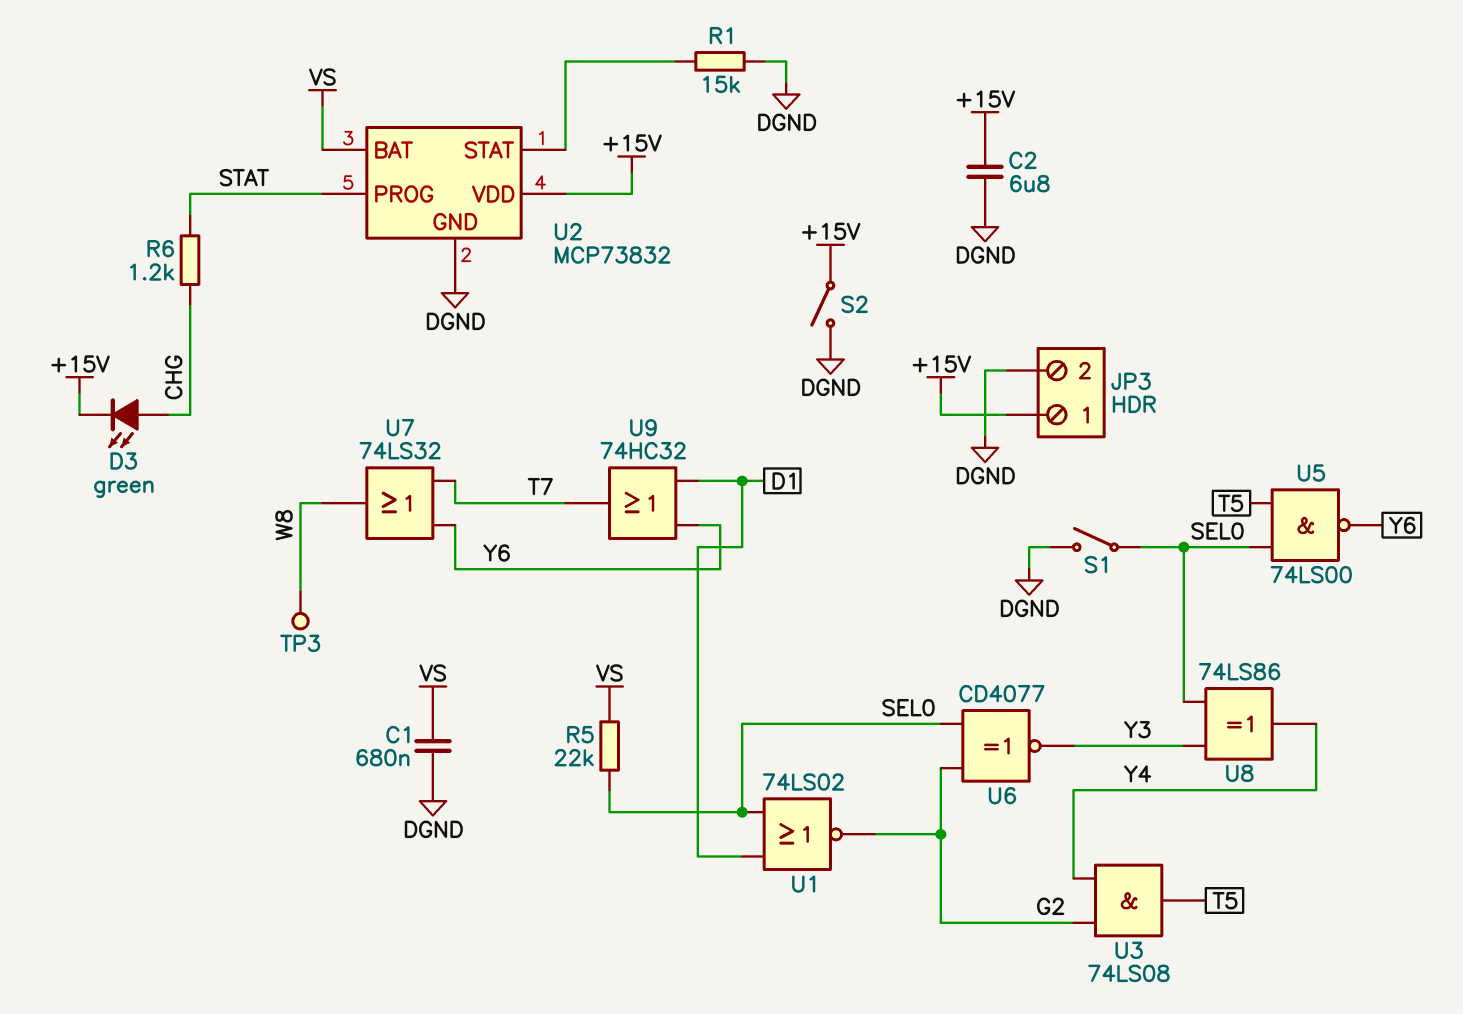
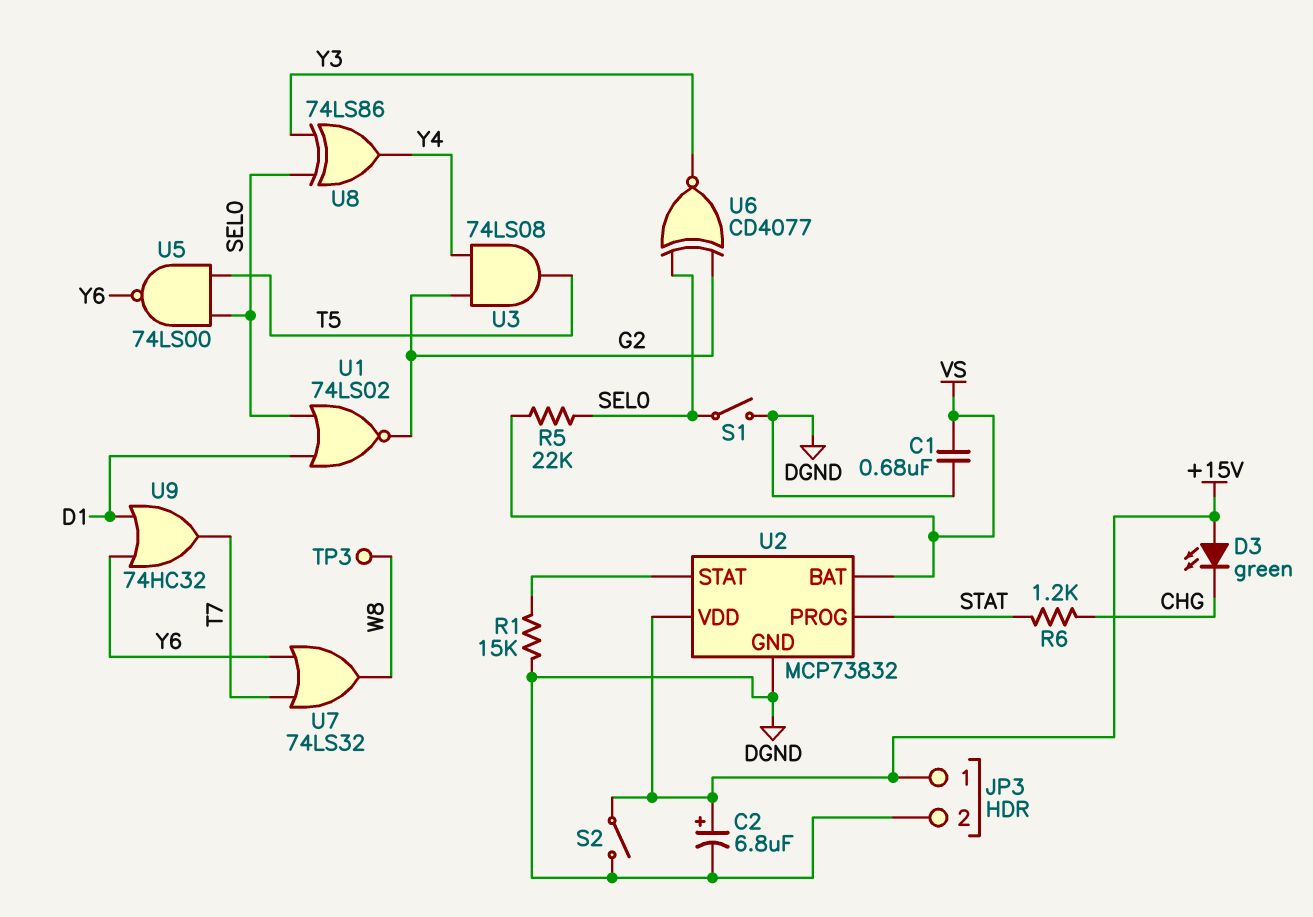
C2: 6.8uF (+15V, DGND) -> 6.8uF (plus +15V, minus DGND)
D3: LED green (A CHG, K +15V) -> LED green (A +15V, K CHG)

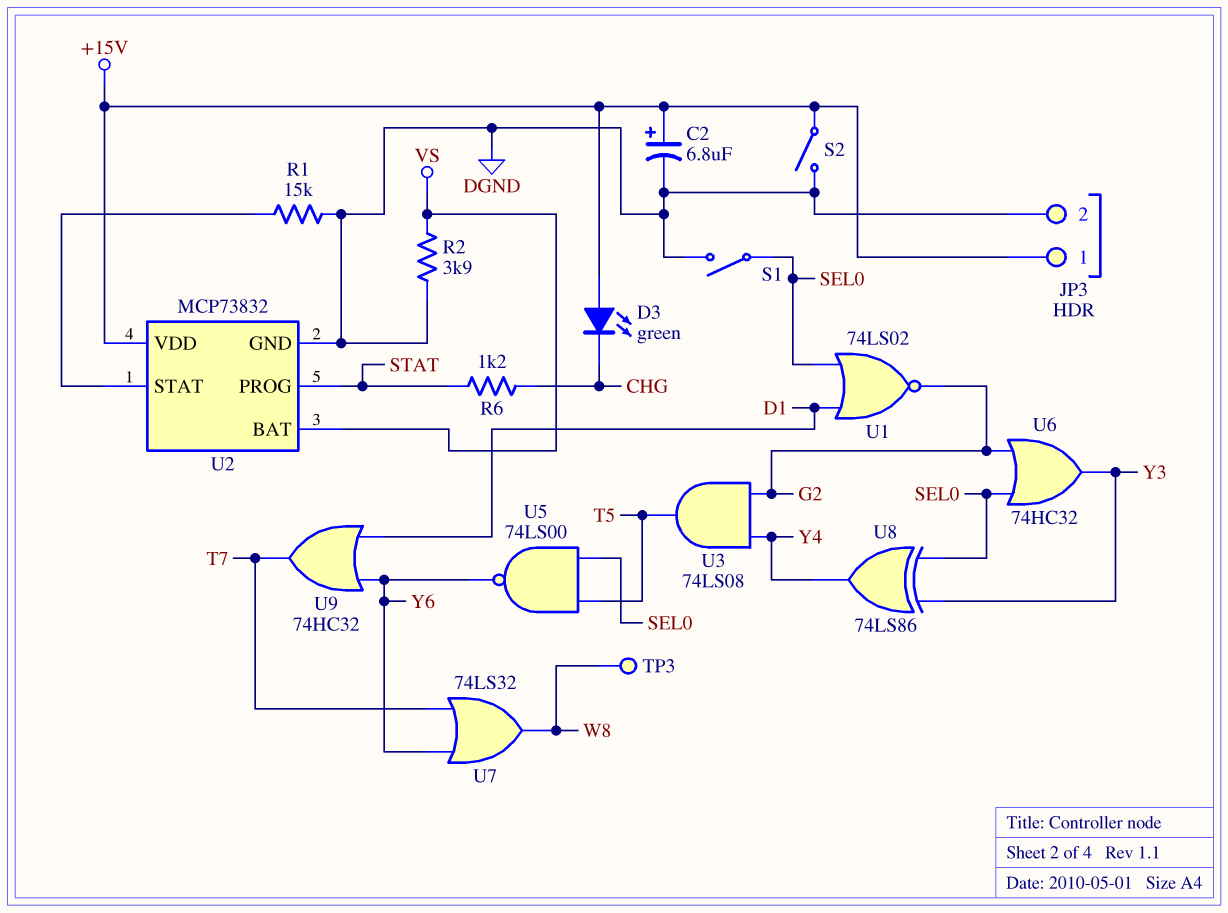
C1: 680nF (DGND, VS) -> none
R2: none -> 3.9k (DGND, VS)
R5: 22k (SEL0, VS) -> none
U6: XNOR CD4077 (in G2, in SEL0, out Y3) -> OR 74HC32 (in G2, in SEL0, out Y3)

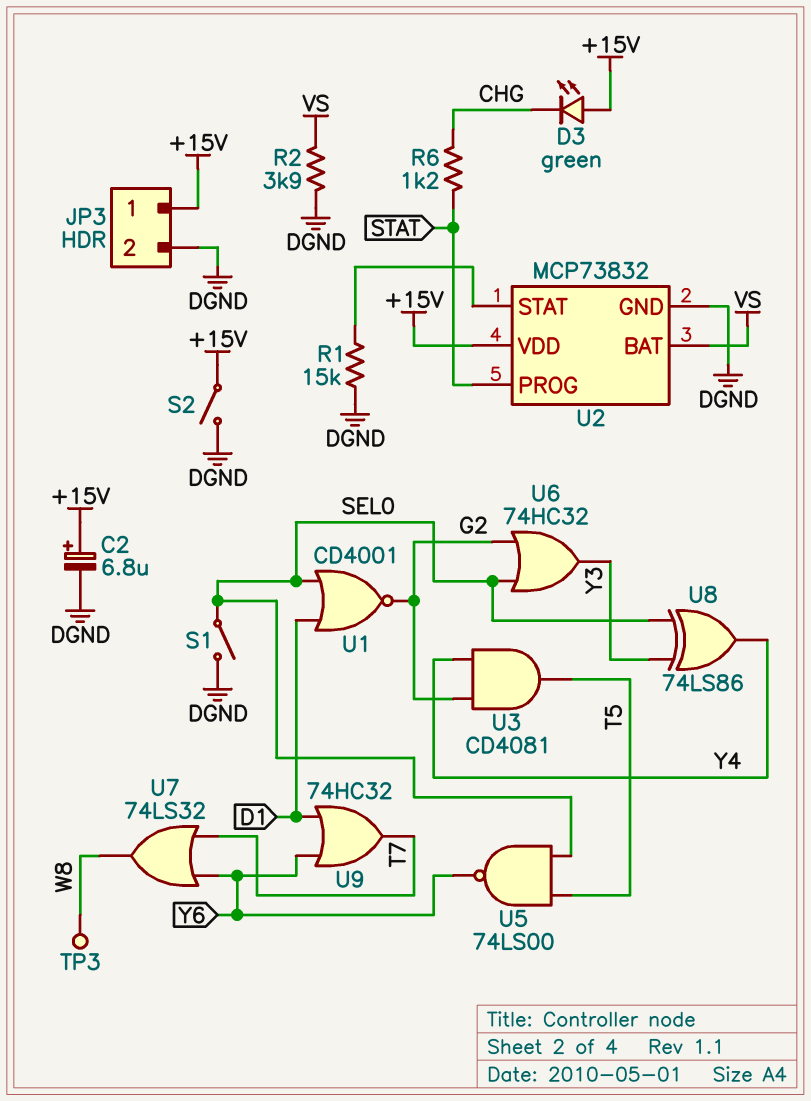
U1: NOR 74LS02 (in D1, in SEL0, out G2) -> NOR CD4001 (in D1, in SEL0, out G2)
U3: AND 74LS08 (in G2, in Y4, out T5) -> AND CD4081 (in G2, in Y4, out T5)

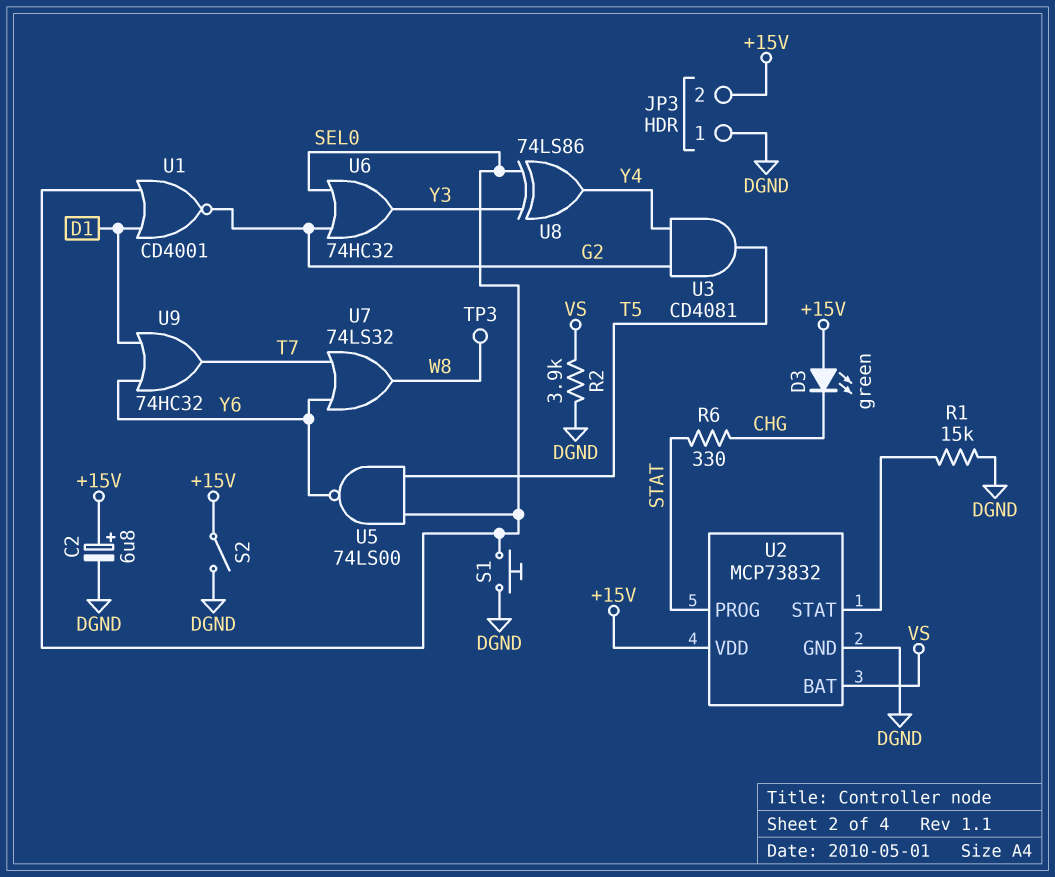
JP3 pin 1: +15V -> DGND
JP3 pin 2: DGND -> +15V
R6: 1.2k (CHG, STAT) -> 330 (CHG, STAT)
S1: switch (DGND, SEL0) -> button (DGND, SEL0)

